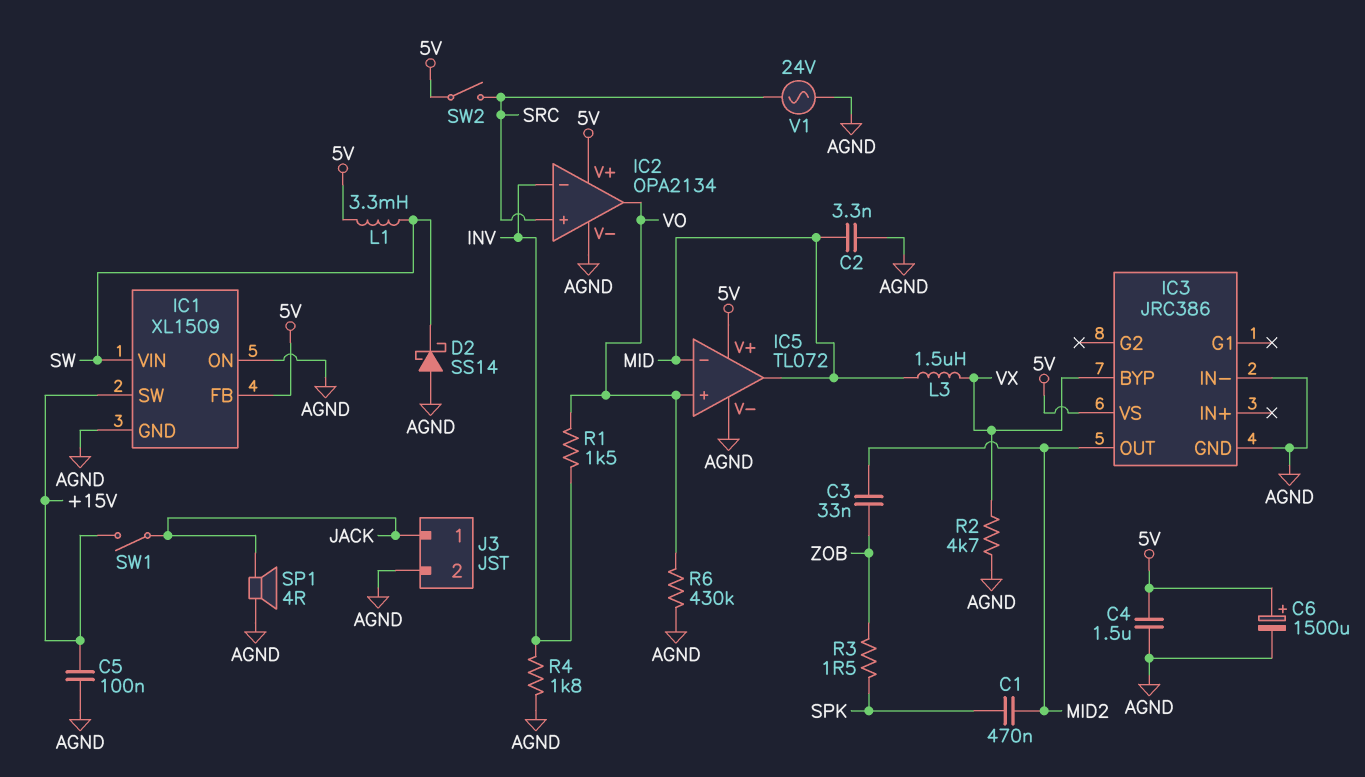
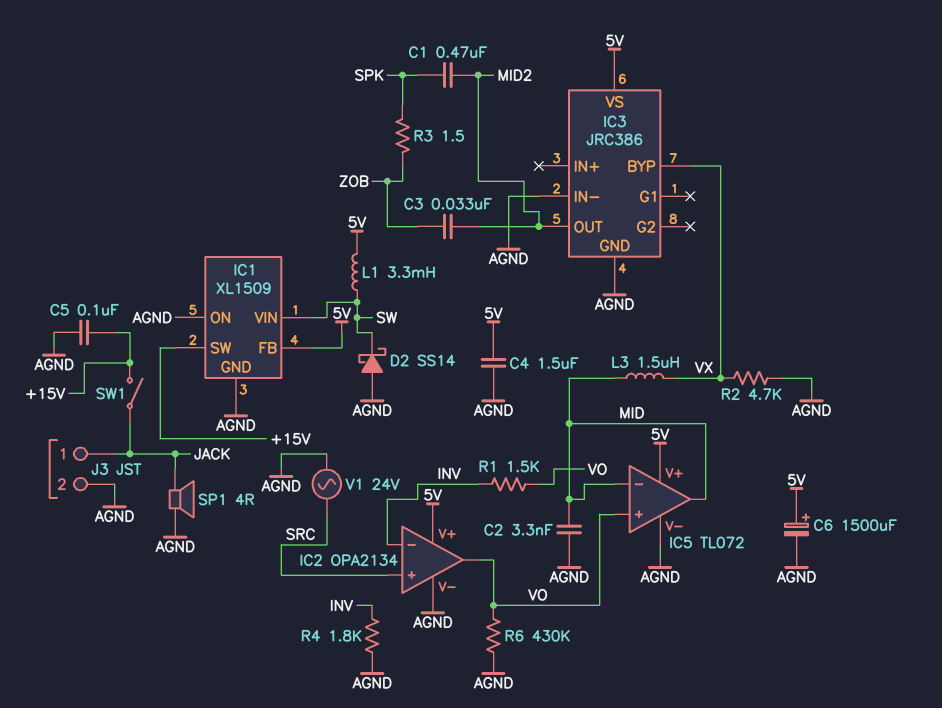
SW2: switch (5V, SRC) -> none

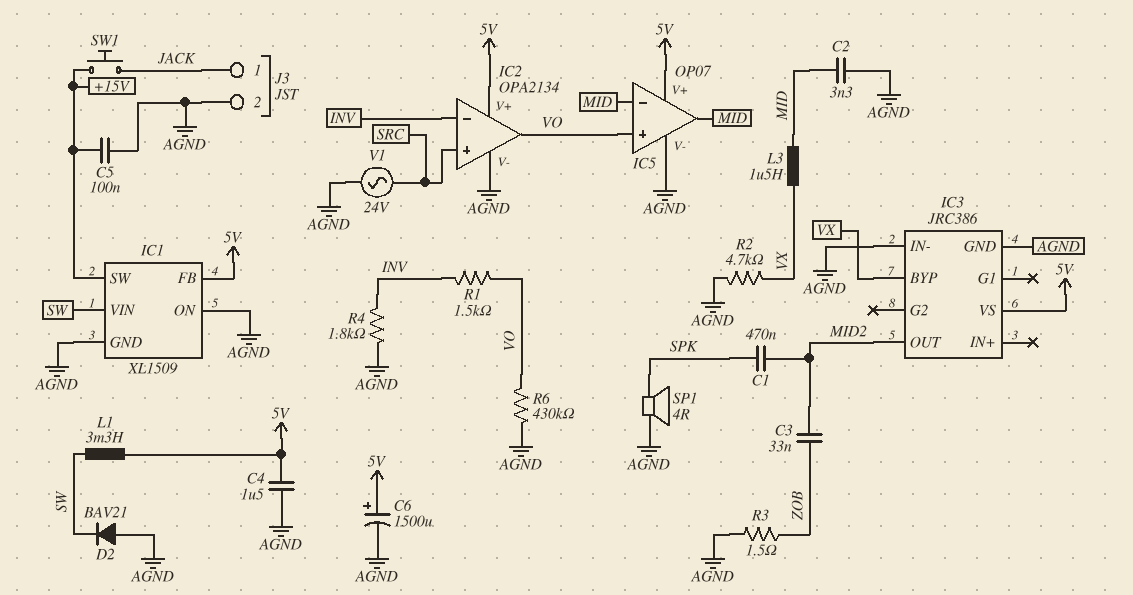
D2: schottky SS14 (A AGND, K SW) -> diode BAV21 (A AGND, K SW)
IC5: TL072 -> OP07
R3: 1.5 (SPK, ZOB) -> 1.5 (AGND, ZOB)
SP1: speaker 4R (AGND, JACK) -> speaker 4R (AGND, SPK)
SW1: switch (+15V, JACK) -> button (+15V, JACK)

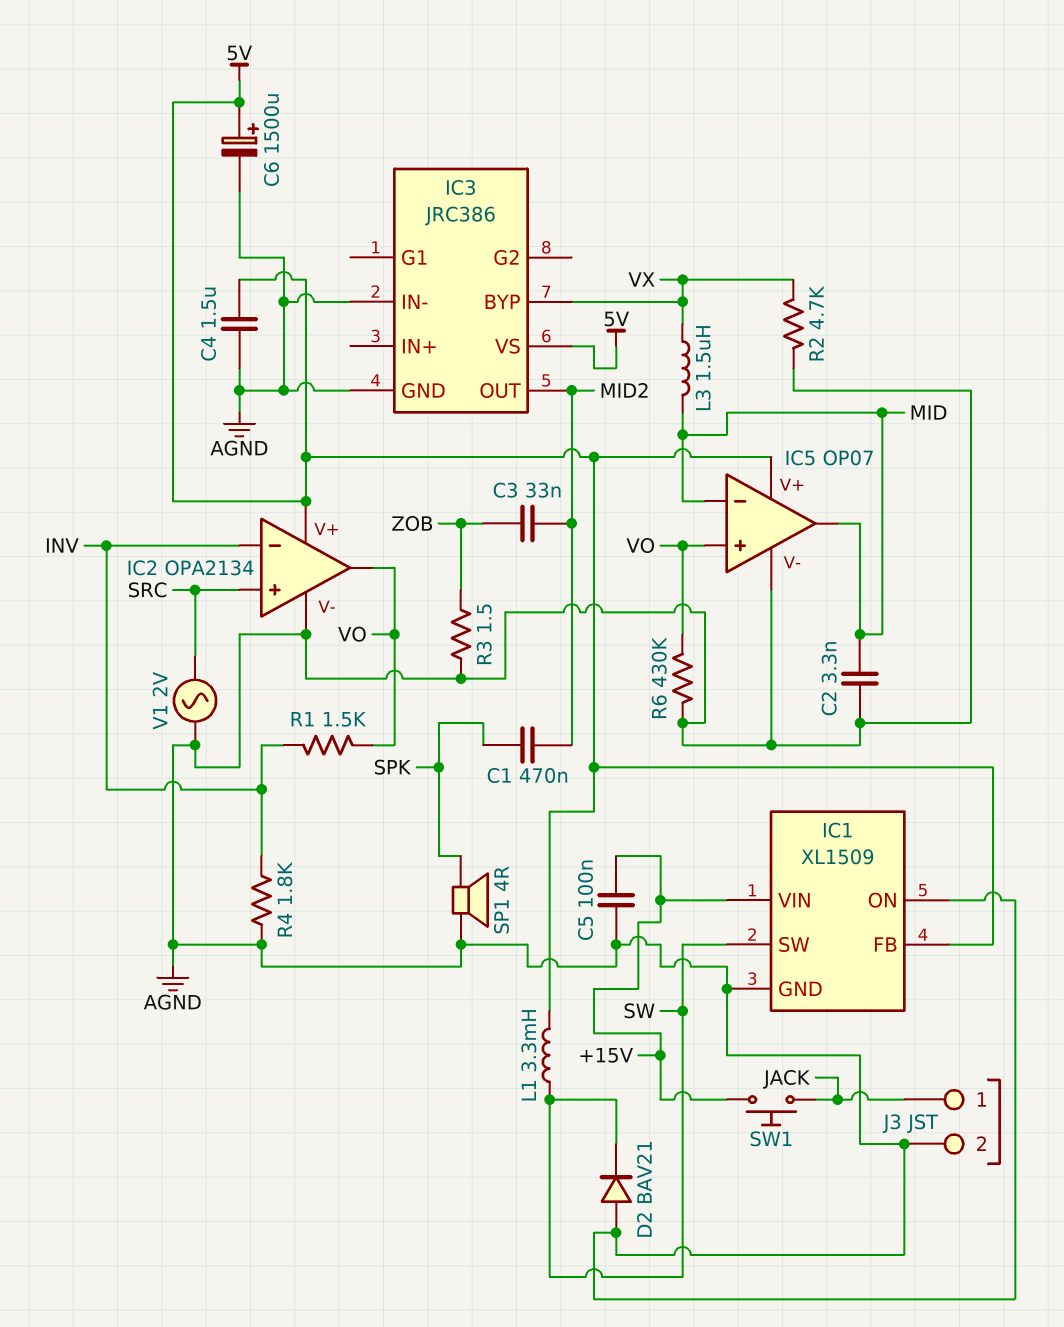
IC1 pin SW: +15V -> SW
IC1 pin VIN: SW -> +15V
V1: AC 24V (AGND, SRC) -> AC 2V (AGND, SRC)

